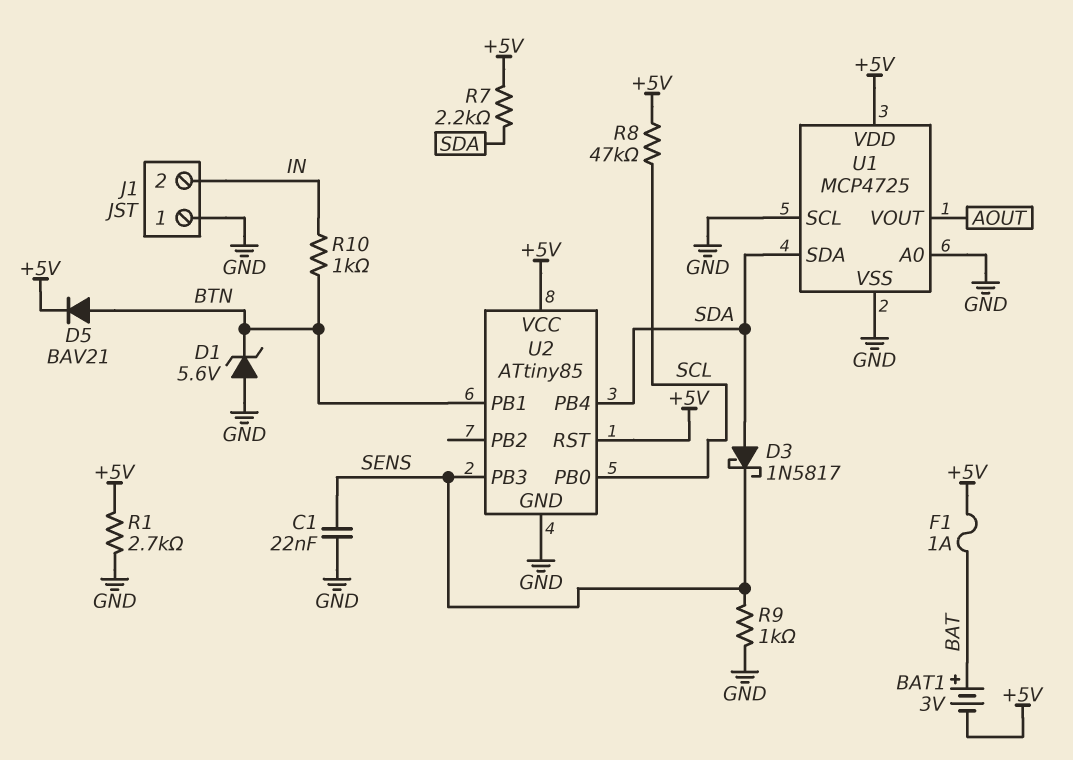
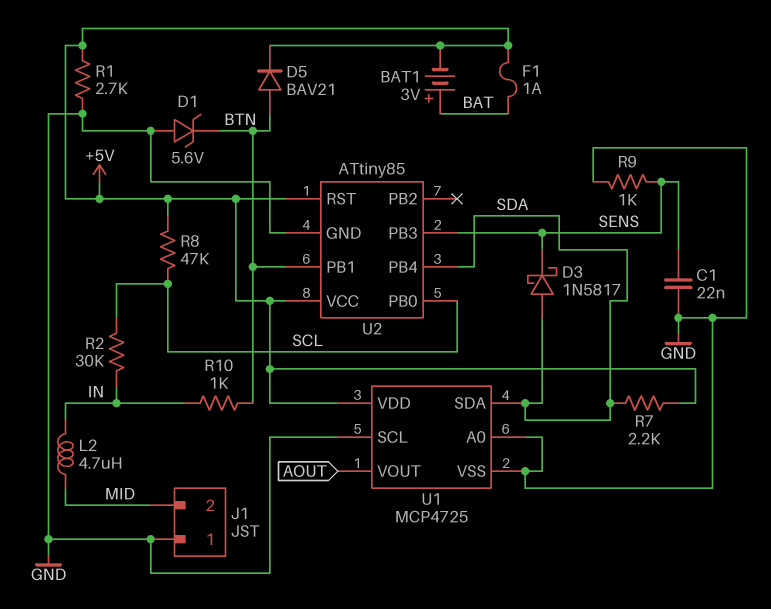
J1 pin 2: IN -> MID
L2: none -> 4.7uH (IN, MID)
R2: none -> 30k (IN, SCL)

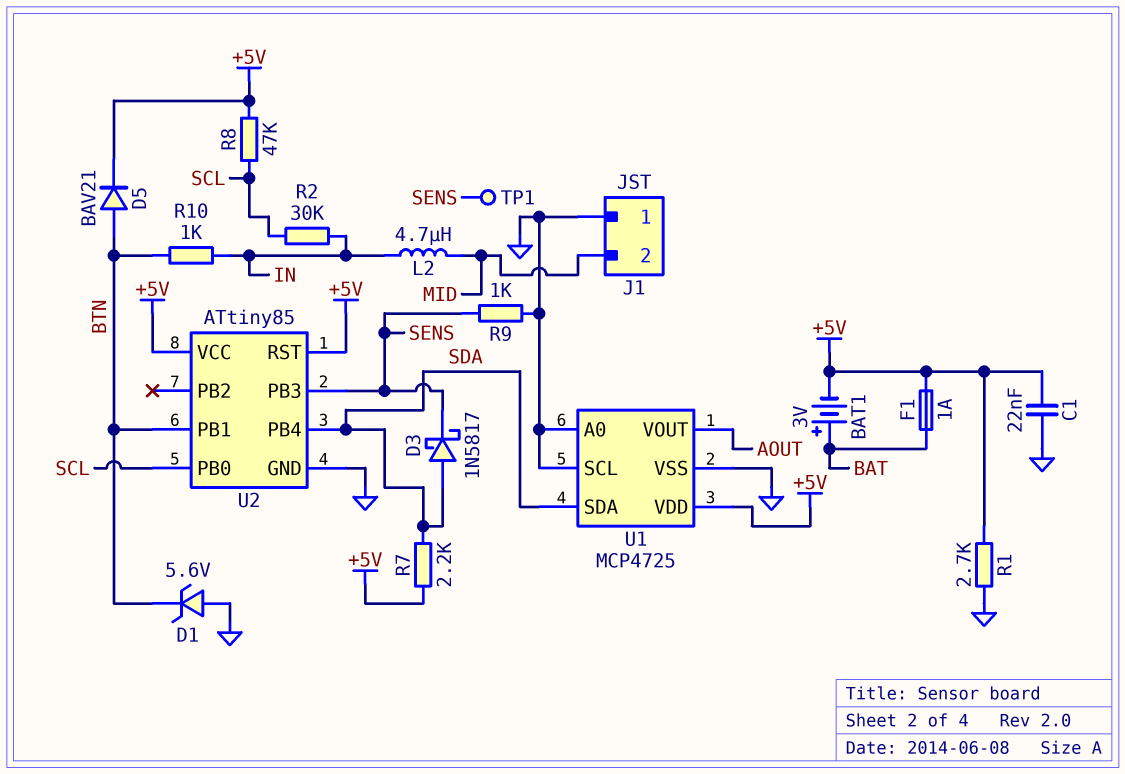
C1: 22nF (GND, SENS) -> 22nF (+5V, GND)
TP1: none -> test point (SENS)

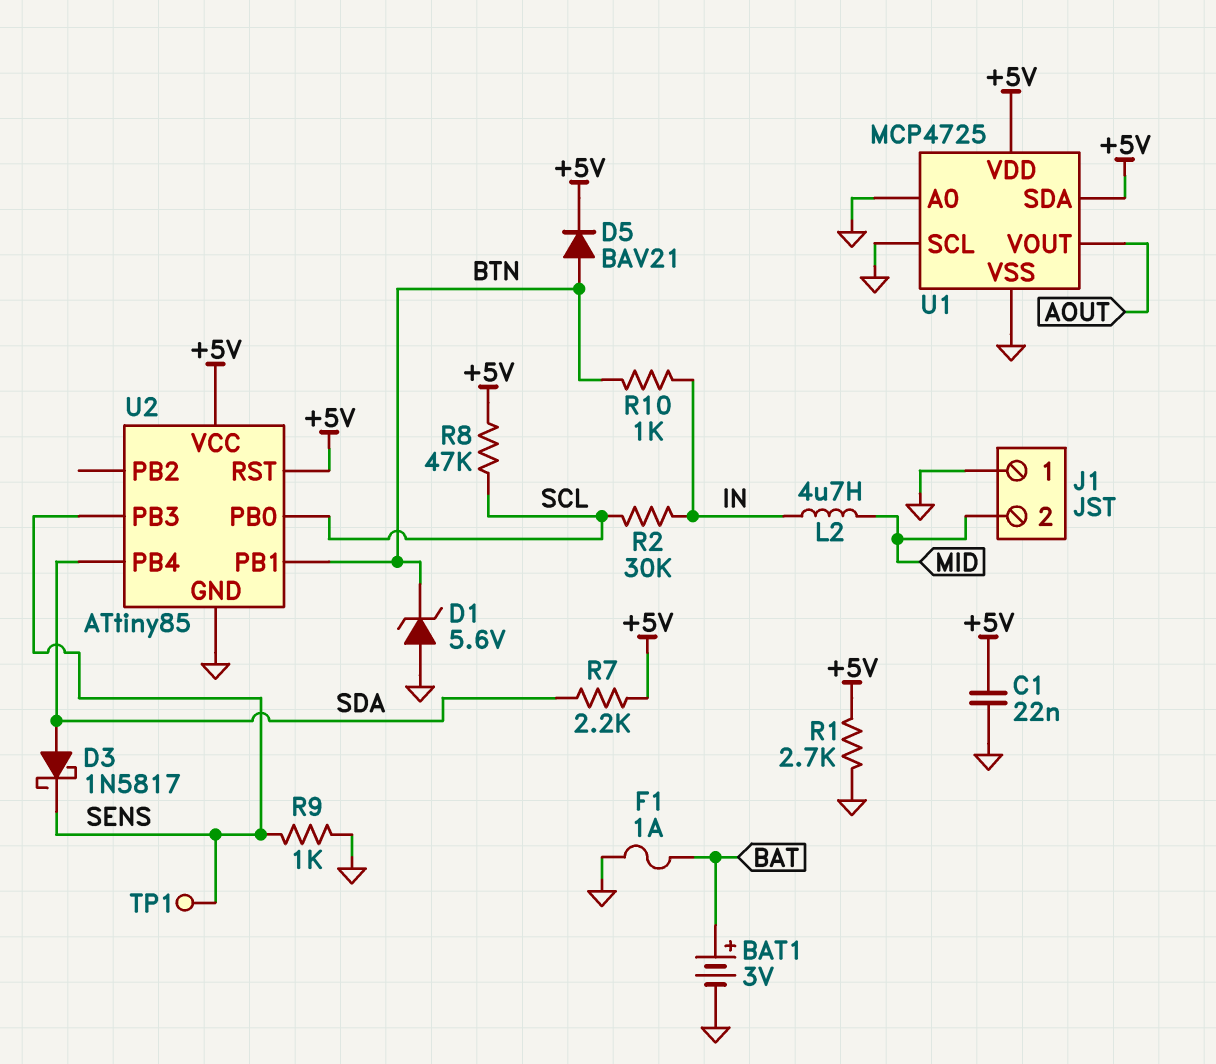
BAT1: 3V (plus BAT, minus +5V) -> 3V (plus BAT, minus GND)
F1: 1A (+5V, BAT) -> 1A (BAT, GND)
U1 pin SDA: SDA -> +5V

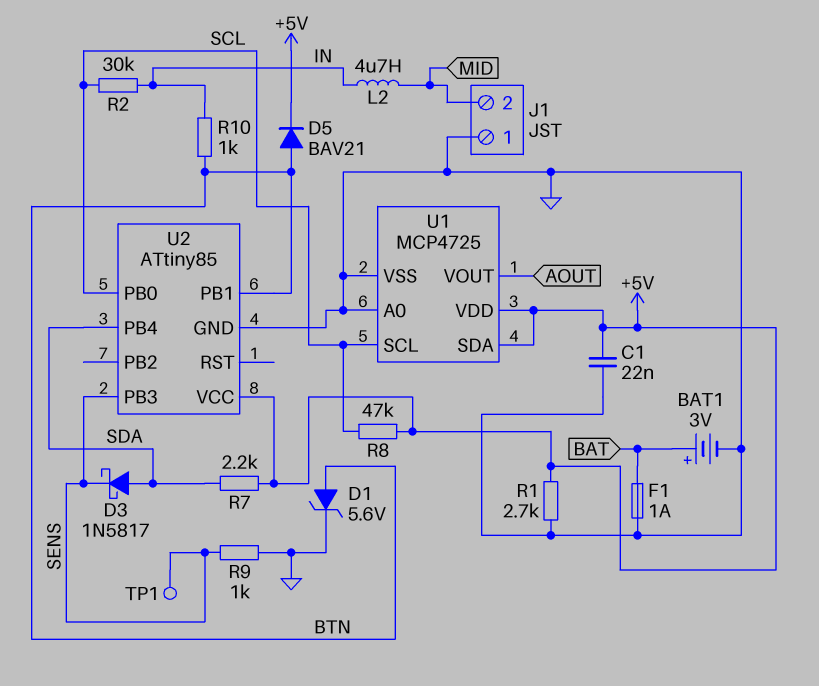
D1: zener 5.6V (A GND, K BTN) -> zener 5.6V (A BTN, K GND)
U1 pin SCL: GND -> SCL
U2 pin RST: +5V -> none

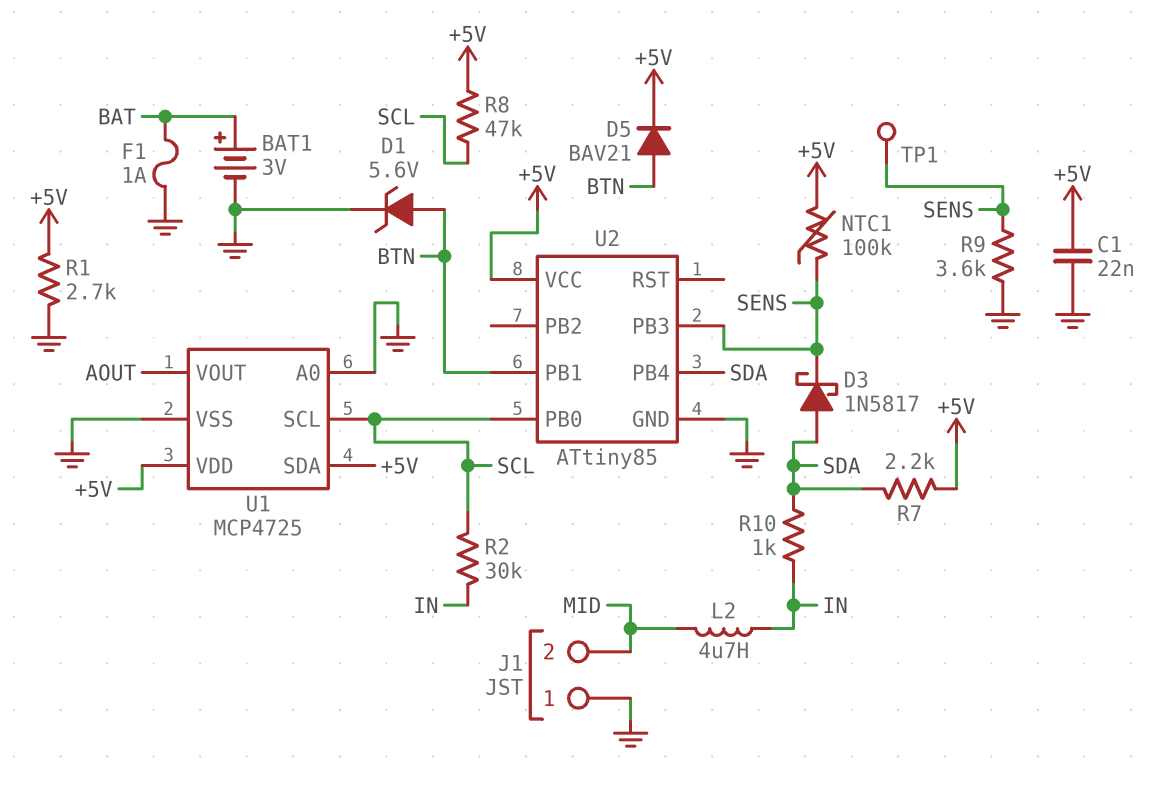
NTC1: none -> 100k (+5V, SENS)
R9: 1k (GND, SENS) -> 3.6k (GND, SENS)
R10: 1k (BTN, IN) -> 1k (IN, SDA)

